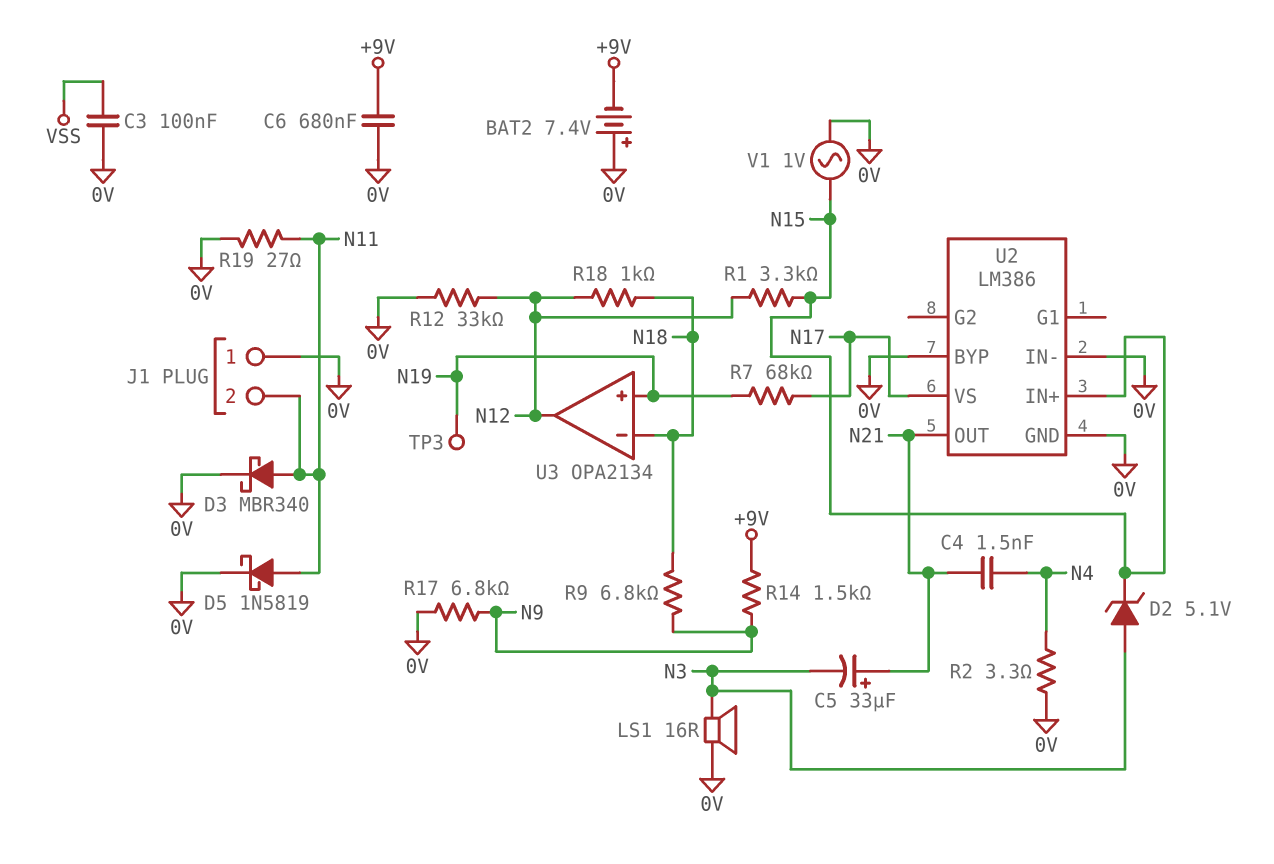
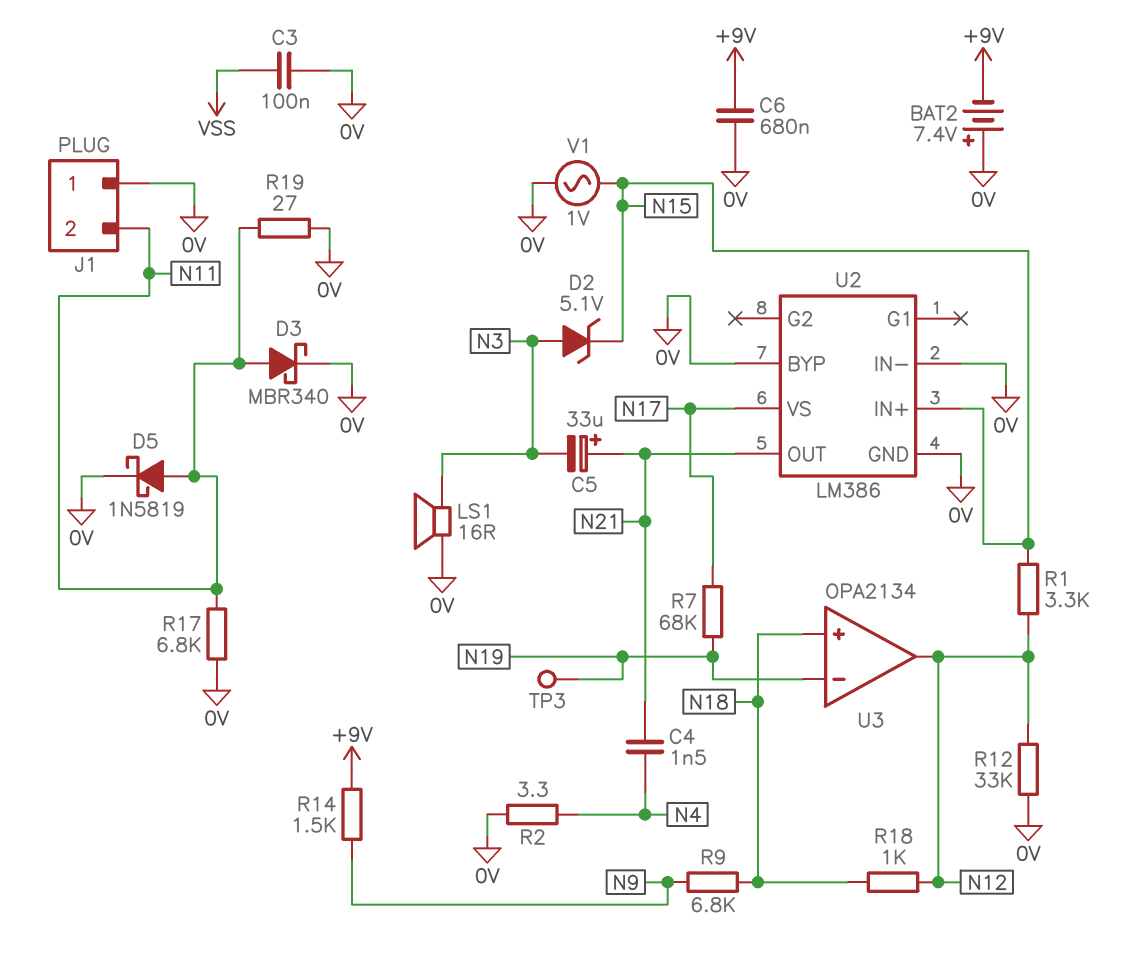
R17: 6.8k (0V, N9) -> 6.8k (0V, N11)
U3 pin in+: N19 -> N18
U3 pin in-: N18 -> N19

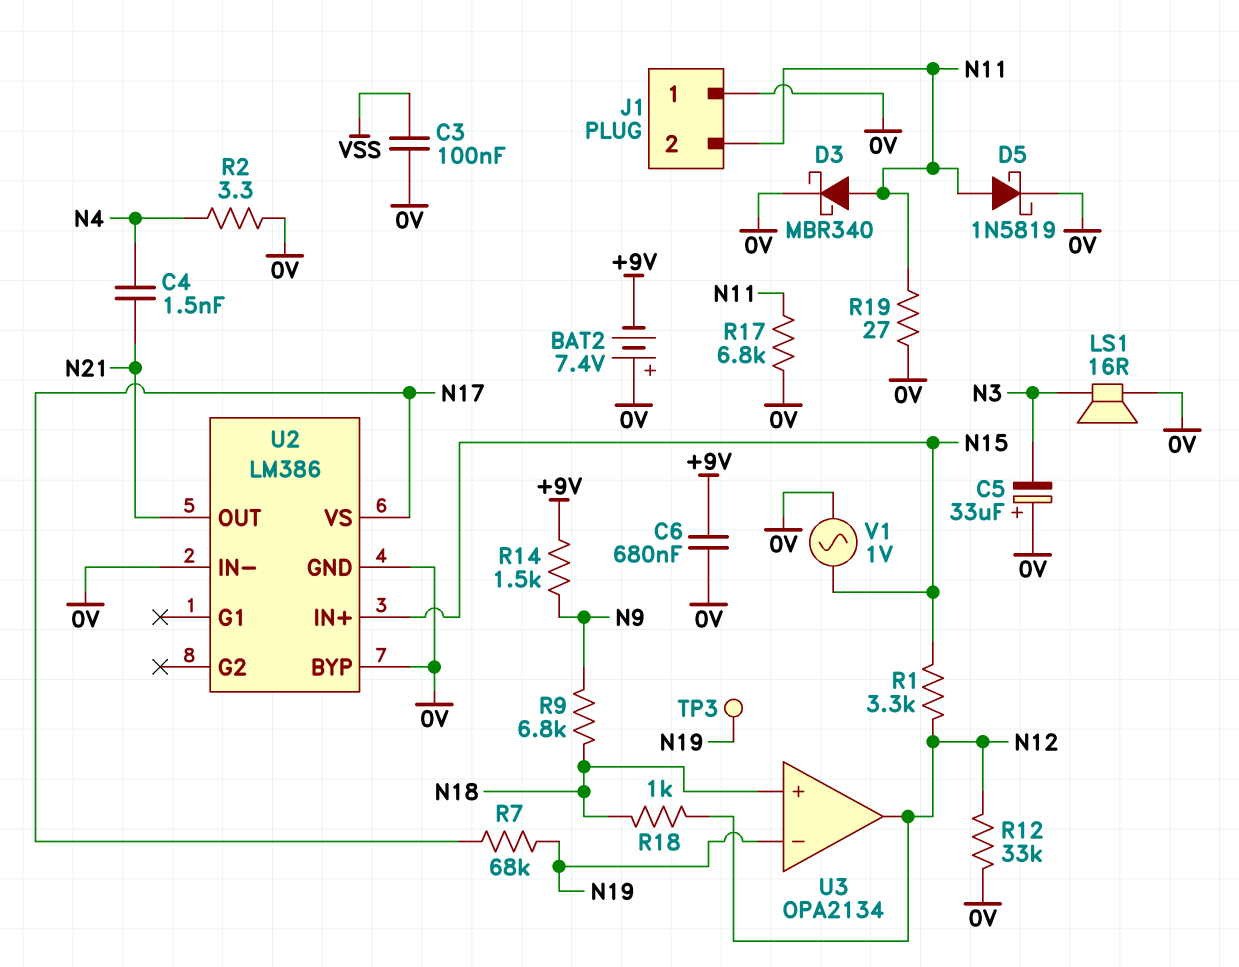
C5: 33uF (plus N21, minus N3) -> 33uF (plus 0V, minus N3)
D2: zener 5.1V (A N3, K N15) -> none

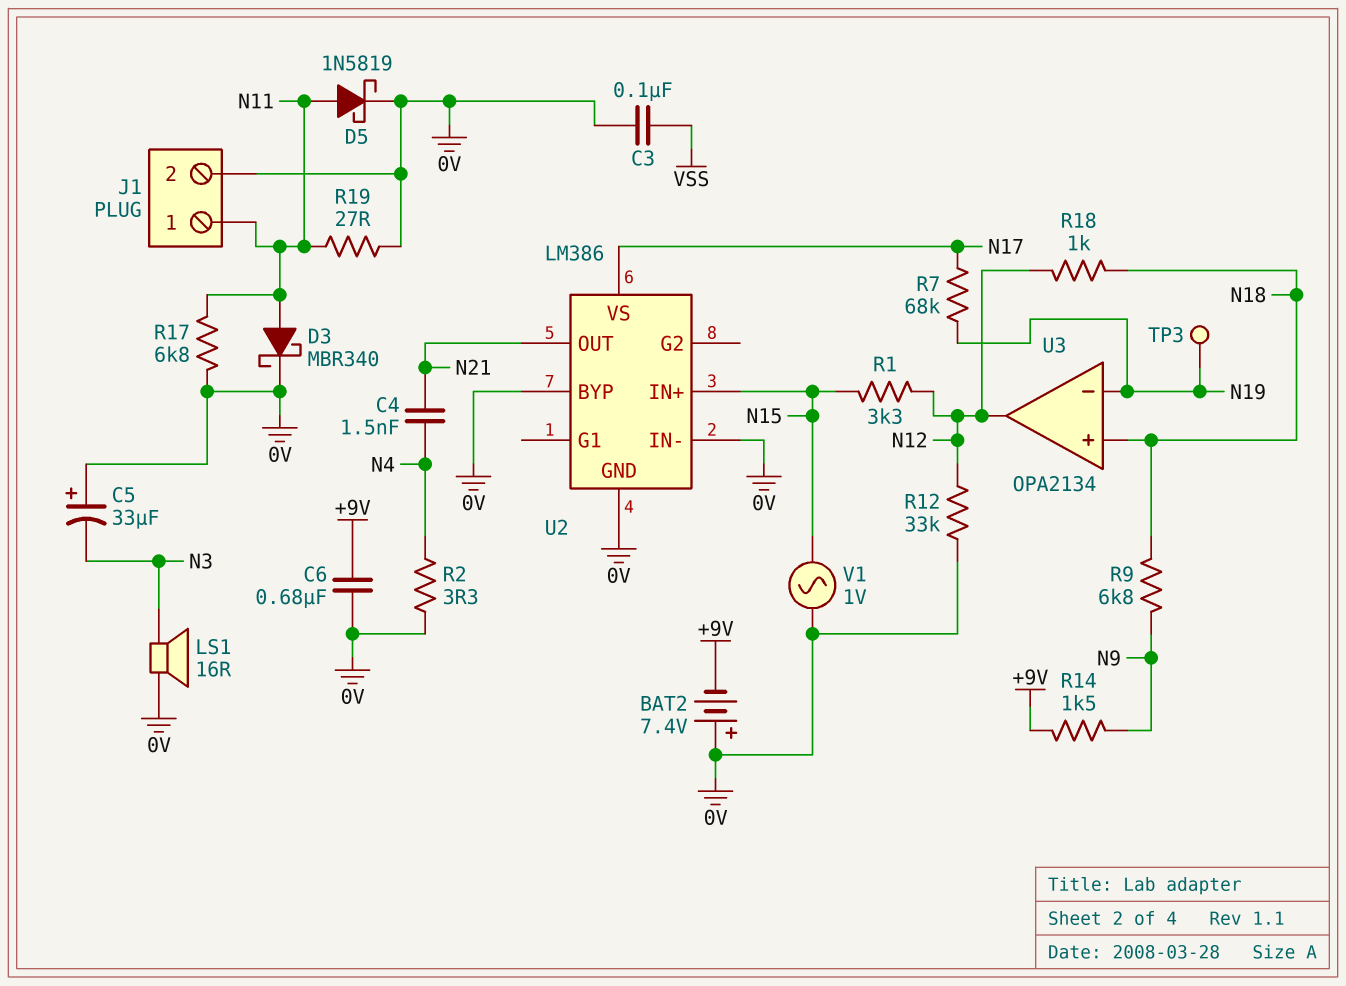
J1 pin 1: 0V -> N11
J1 pin 2: N11 -> 0V

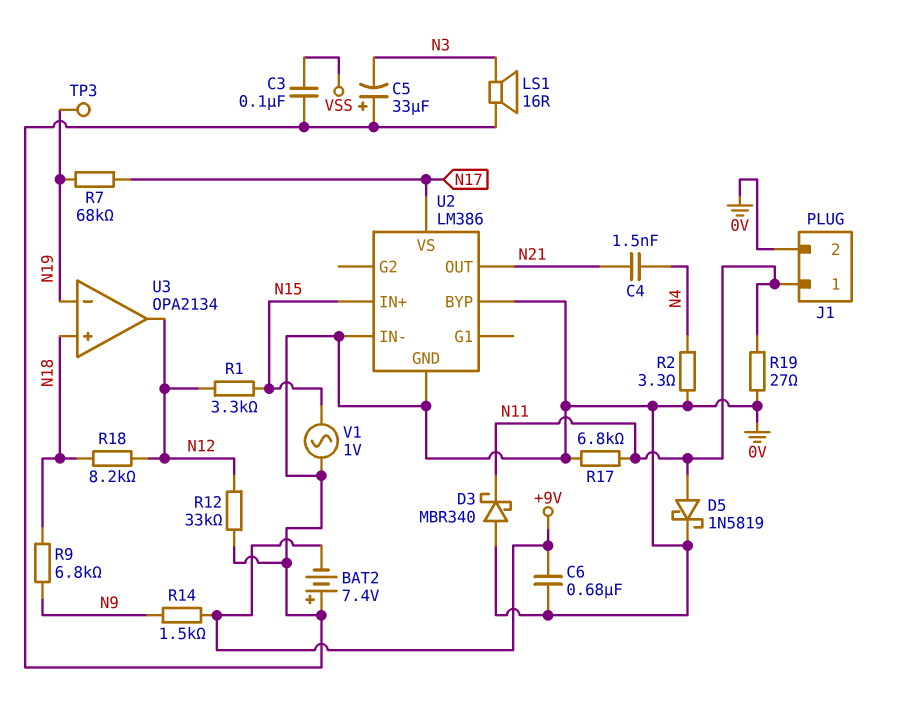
D3: schottky MBR340 (A N11, K 0V) -> schottky MBR340 (A 0V, K N11)
R18: 1k (N12, N18) -> 8.2k (N12, N18)

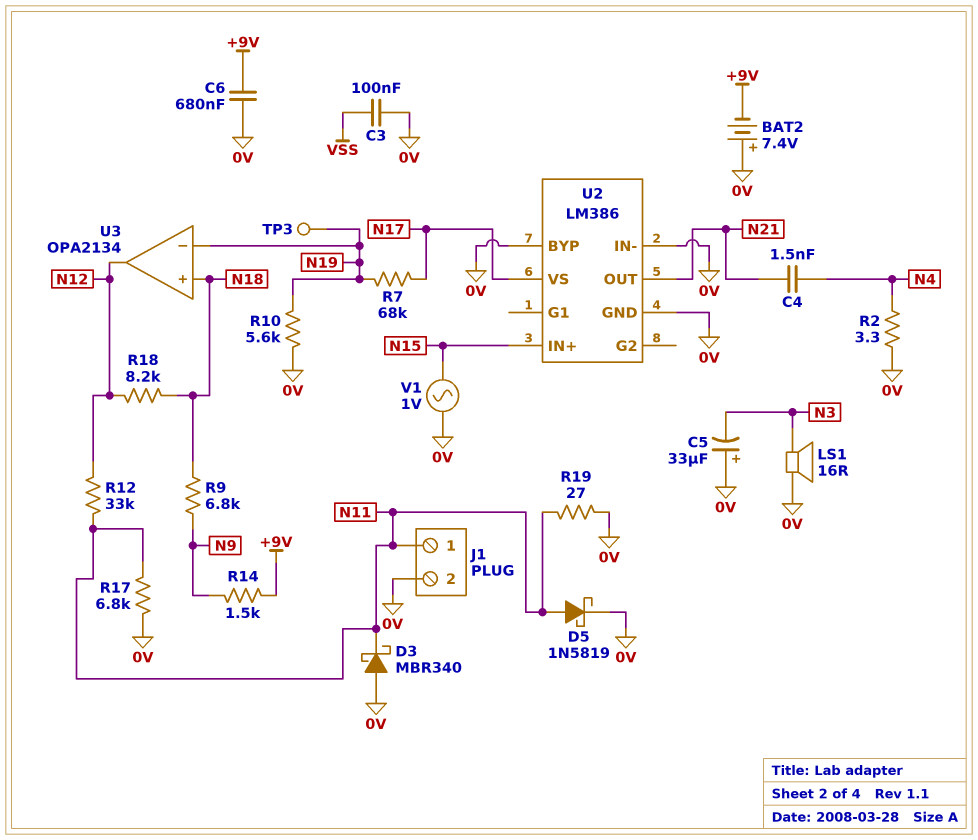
R1: 3.3k (N12, N15) -> none
R10: none -> 5.6k (0V, N19)
R12: 33k (0V, N12) -> 33k (N11, N12)

